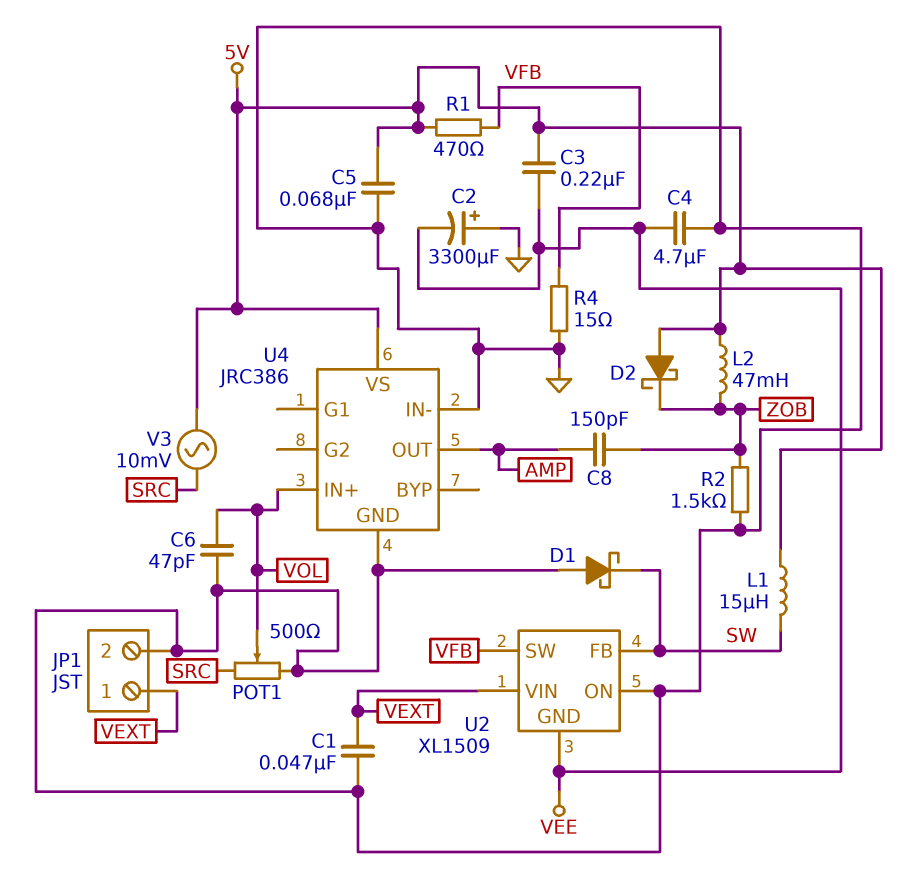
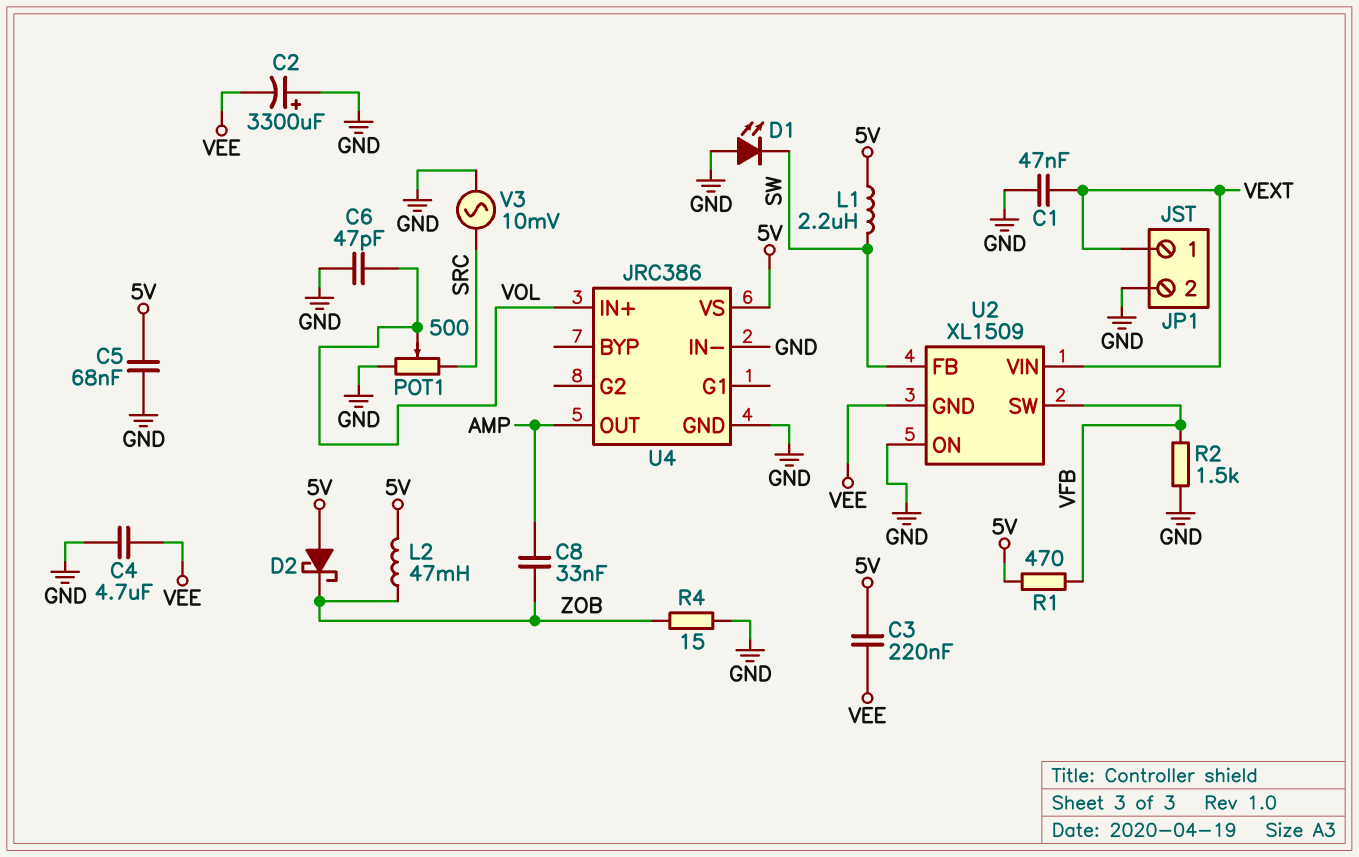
C8: 150pF (AMP, ZOB) -> 33nF (AMP, ZOB)
D1: schottky (A GND, K SW) -> LED (A GND, K SW)
L1: 15uH (5V, SW) -> 2.2uH (5V, SW)
R2: 1.5k (GND, ZOB) -> 1.5k (GND, VFB)
R4: 15 (GND, VFB) -> 15 (GND, ZOB)
V3: AC 10mV (5V, SRC) -> AC 10mV (GND, SRC)

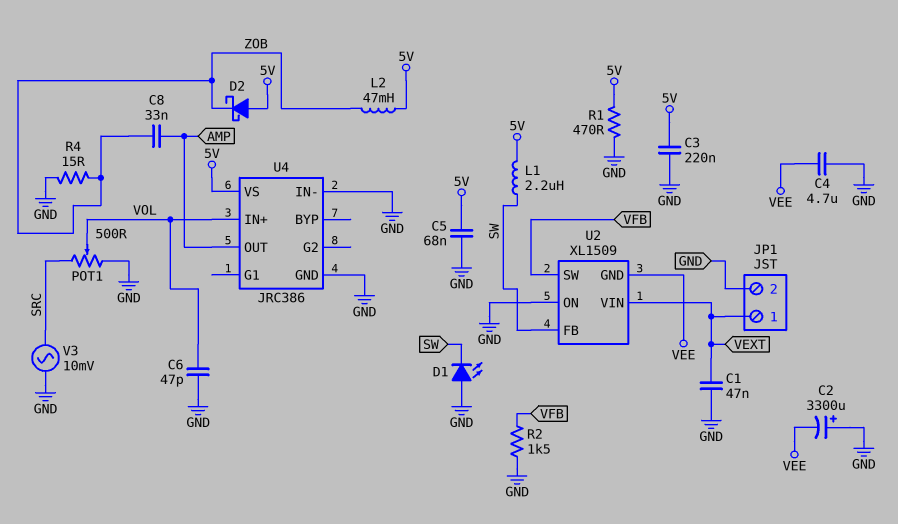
C3: 220nF (5V, VEE) -> 220nF (5V, GND)
R1: 470 (5V, VFB) -> 470 (5V, GND)

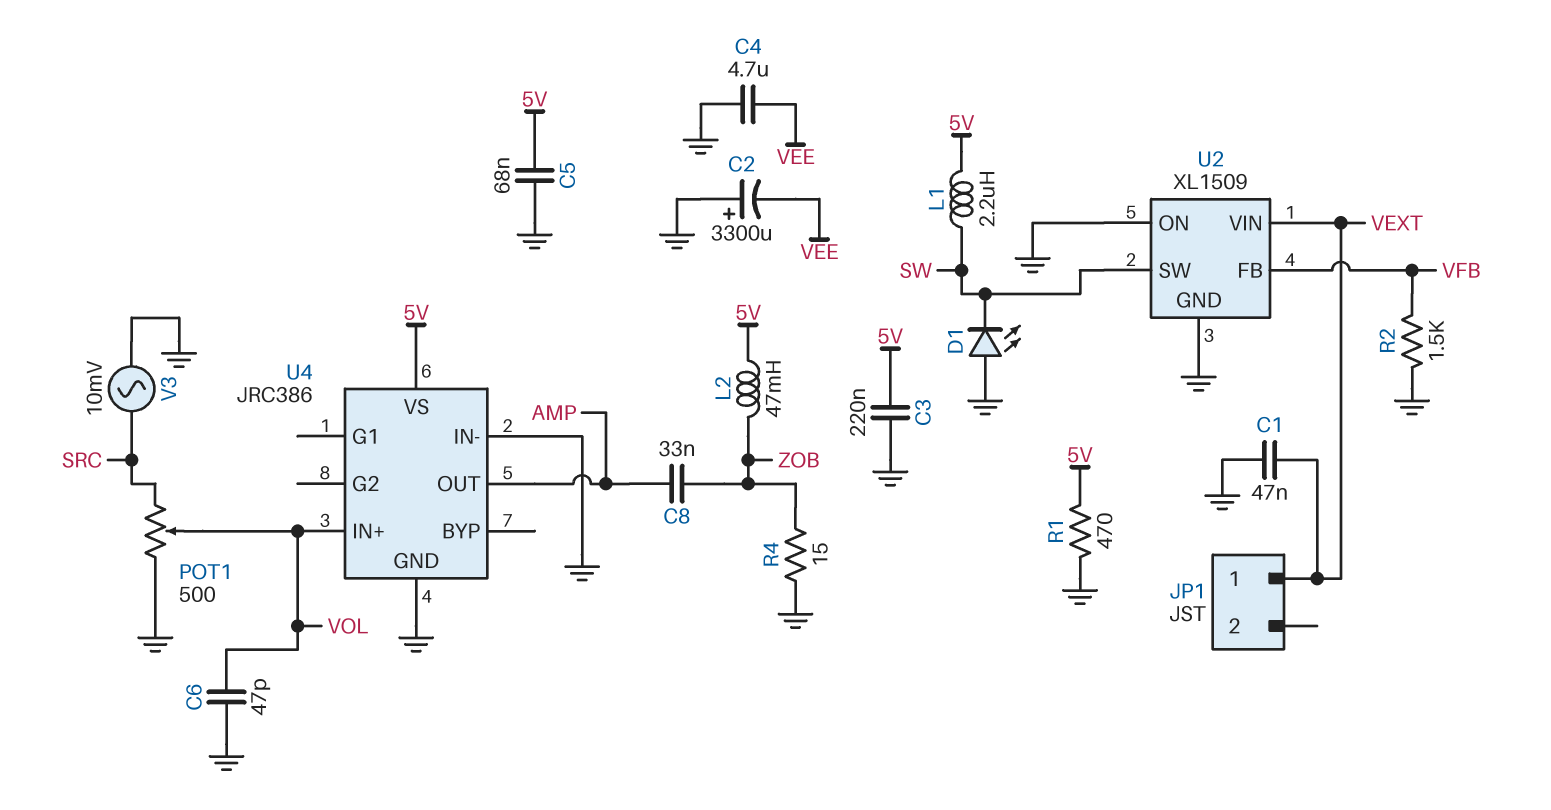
D2: schottky (A 5V, K ZOB) -> none
JP1 pin 2: GND -> none
U2 pin FB: SW -> VFB
U2 pin GND: VEE -> GND
U2 pin SW: VFB -> SW

